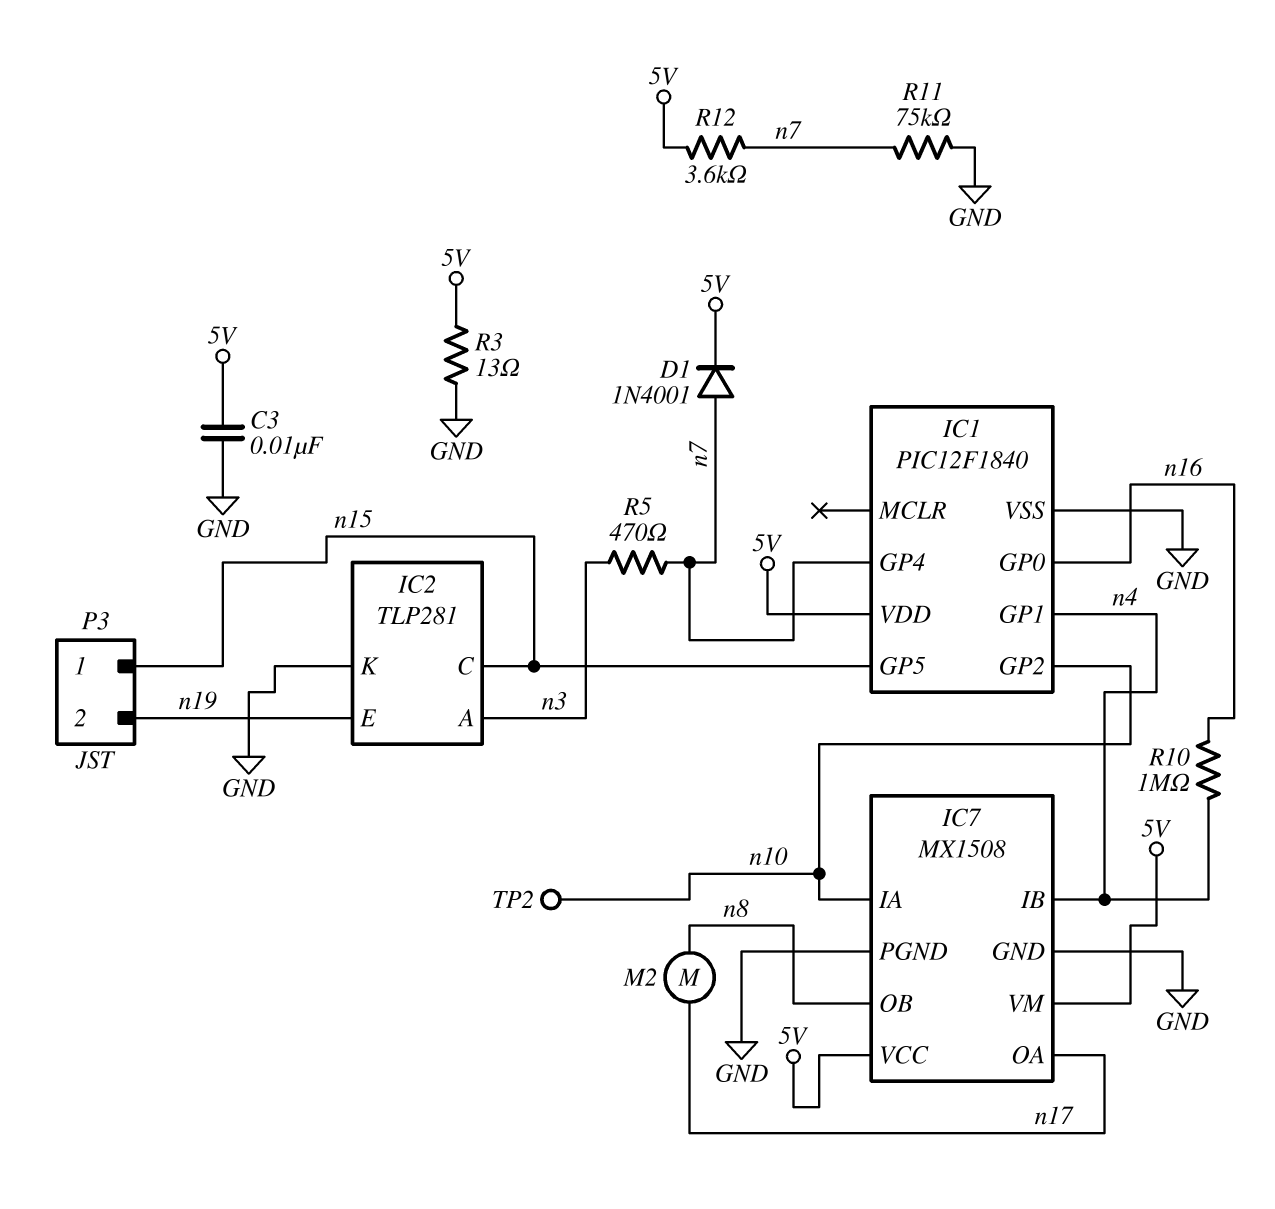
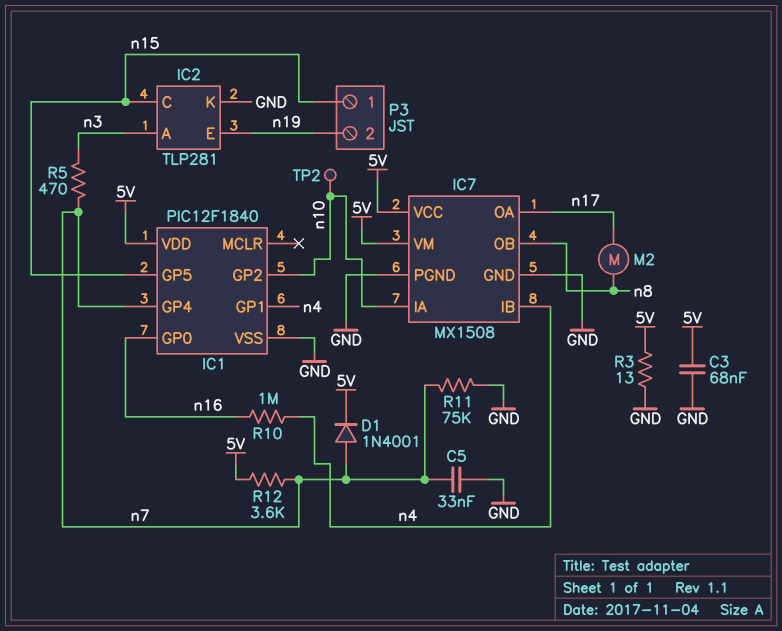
C3: 10nF (5V, GND) -> 68nF (5V, GND)
C5: none -> 33nF (GND, n7)

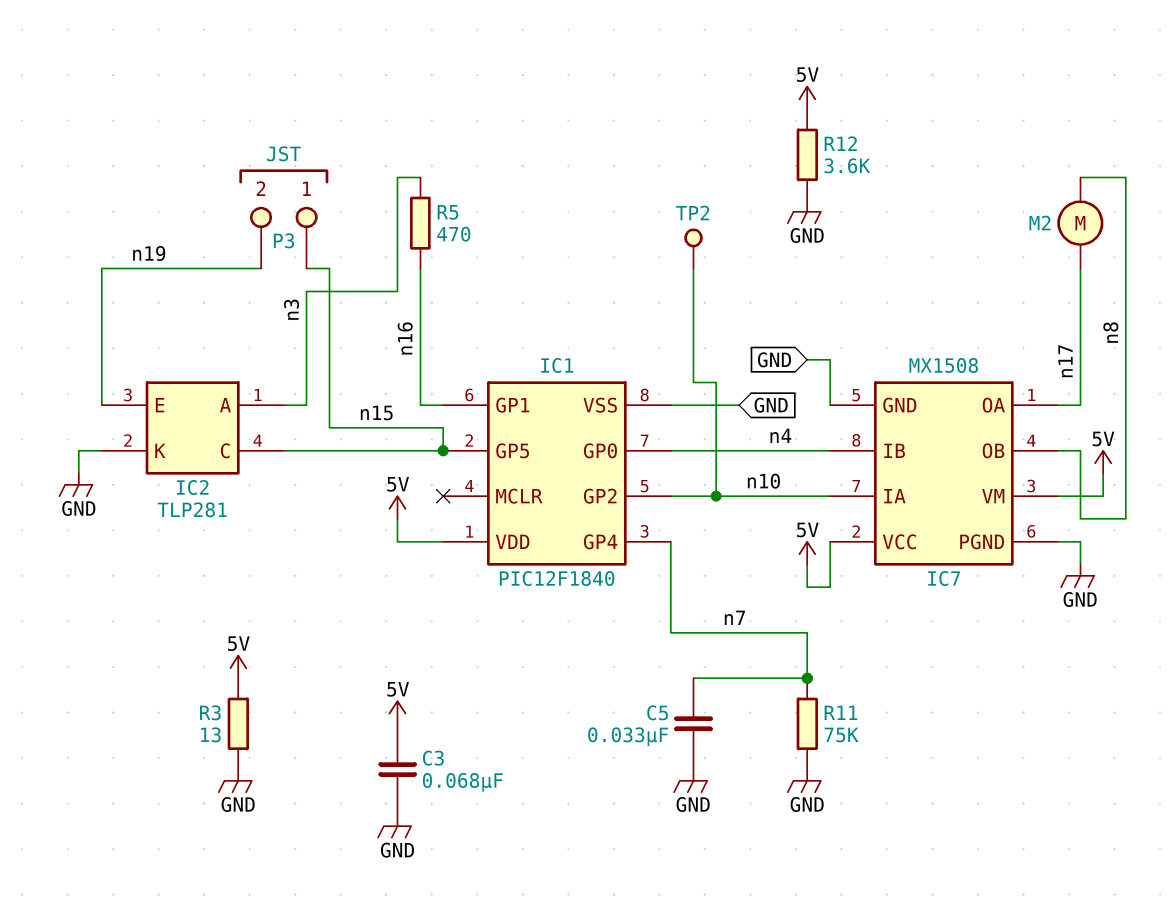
D1: diode 1N4001 (A n7, K 5V) -> none
IC1 pin GP0: n16 -> n4
IC1 pin GP1: n4 -> n16
R5: 470 (n3, n7) -> 470 (n3, n16)
R10: 1M (n4, n16) -> none
R12: 3.6k (5V, n7) -> 3.6k (5V, GND)

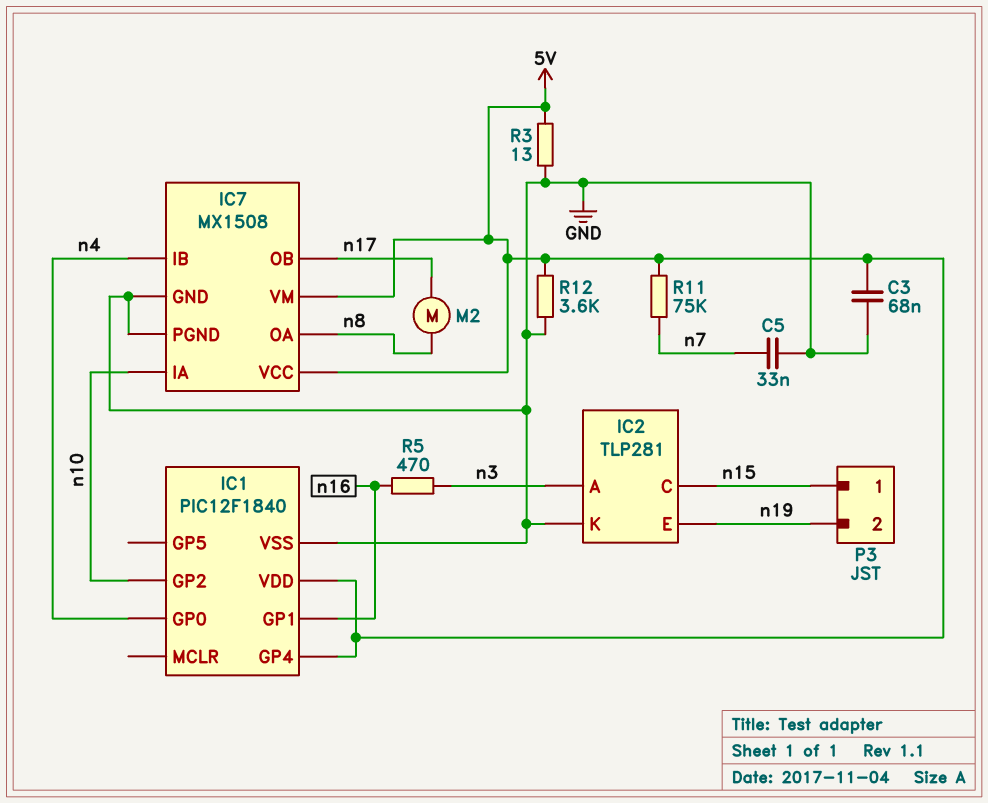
IC1 pin GP4: n7 -> 5V
IC1 pin GP5: n15 -> none
IC7 pin OA: n17 -> n8
IC7 pin OB: n8 -> n17
R11: 75k (GND, n7) -> 75k (5V, n7)
TP2: test point (n10) -> none

